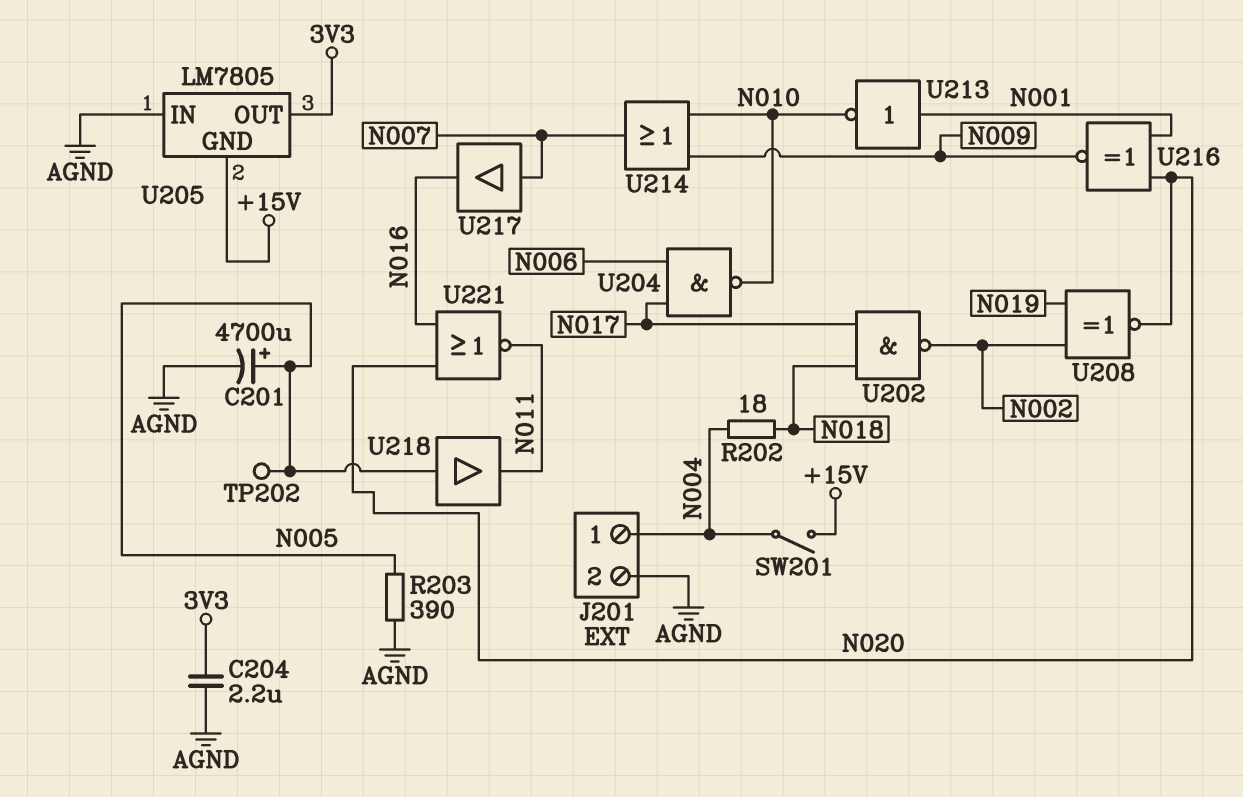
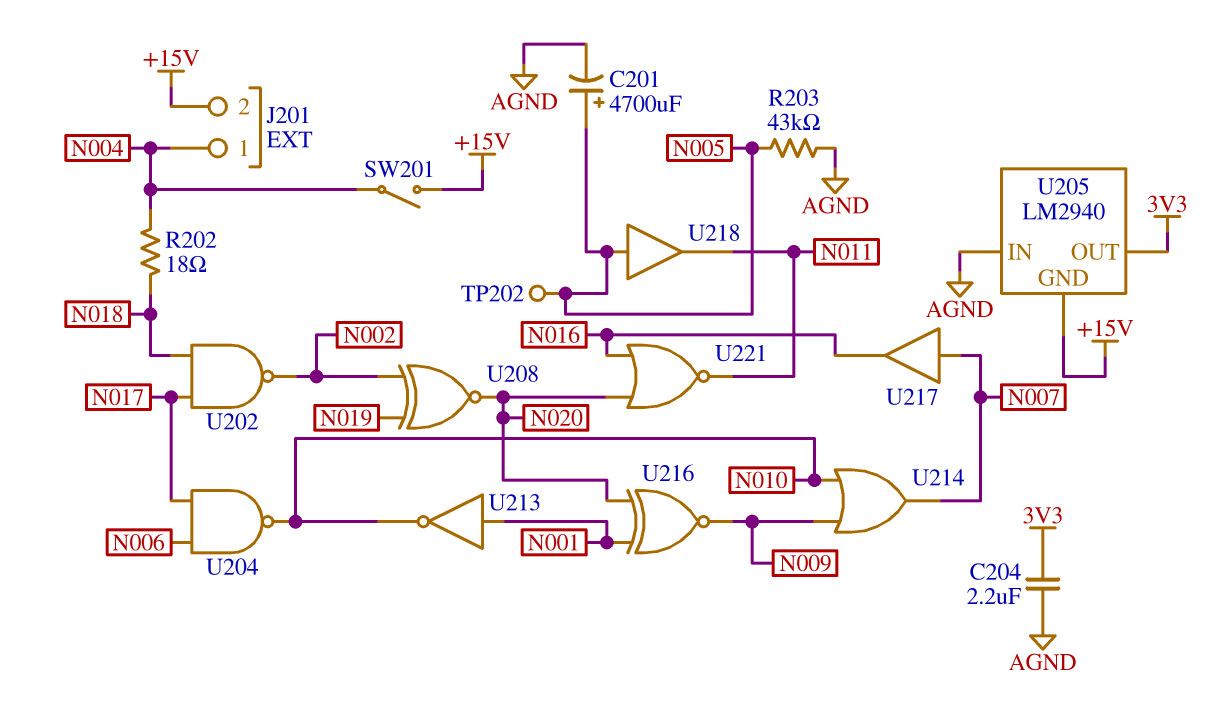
J201 pin 2: AGND -> +15V
R203: 390 (AGND, N005) -> 43k (AGND, N005)
U205: LM7805 -> LM2940

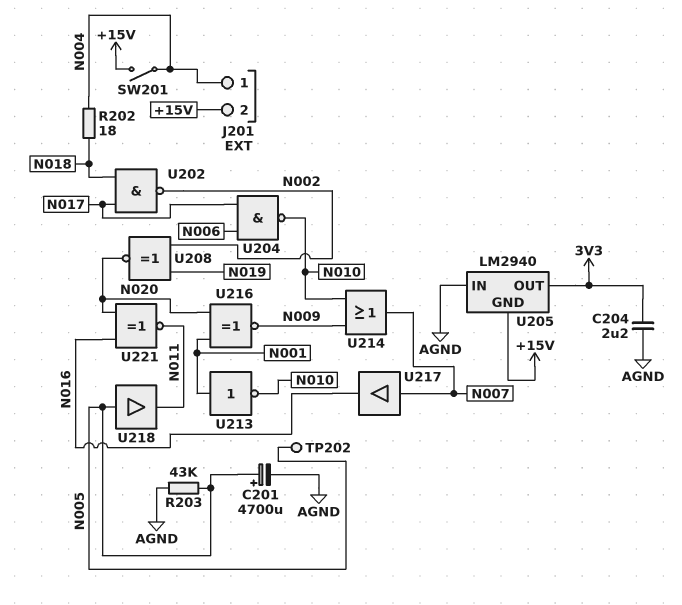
U221: NOR (in N016, in N020, out N011) -> XNOR (in N016, in N020, out N011)

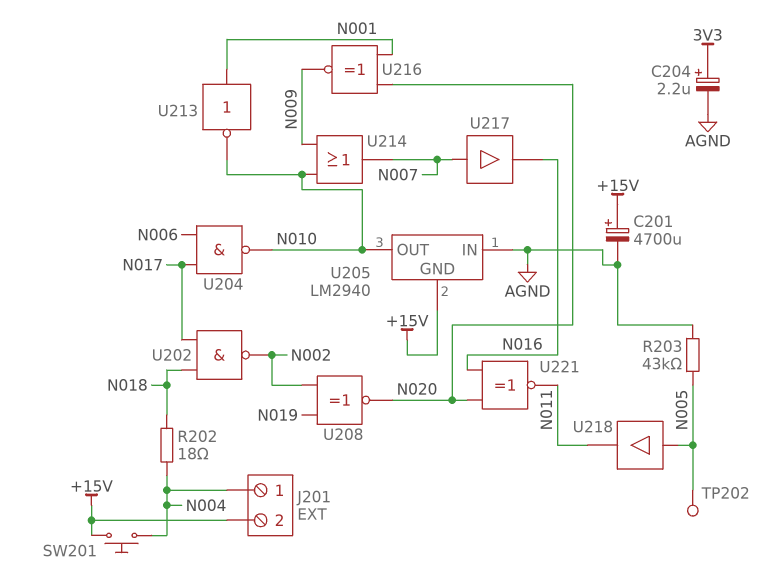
C201: 4700uF (plus N005, minus AGND) -> 4700uF (plus +15V, minus AGND)
C204: 2.2uF (3V3, AGND) -> 2.2uF (plus 3V3, minus AGND)
SW201: switch (+15V, N004) -> button (+15V, N004)
U205 pin OUT: 3V3 -> N010

